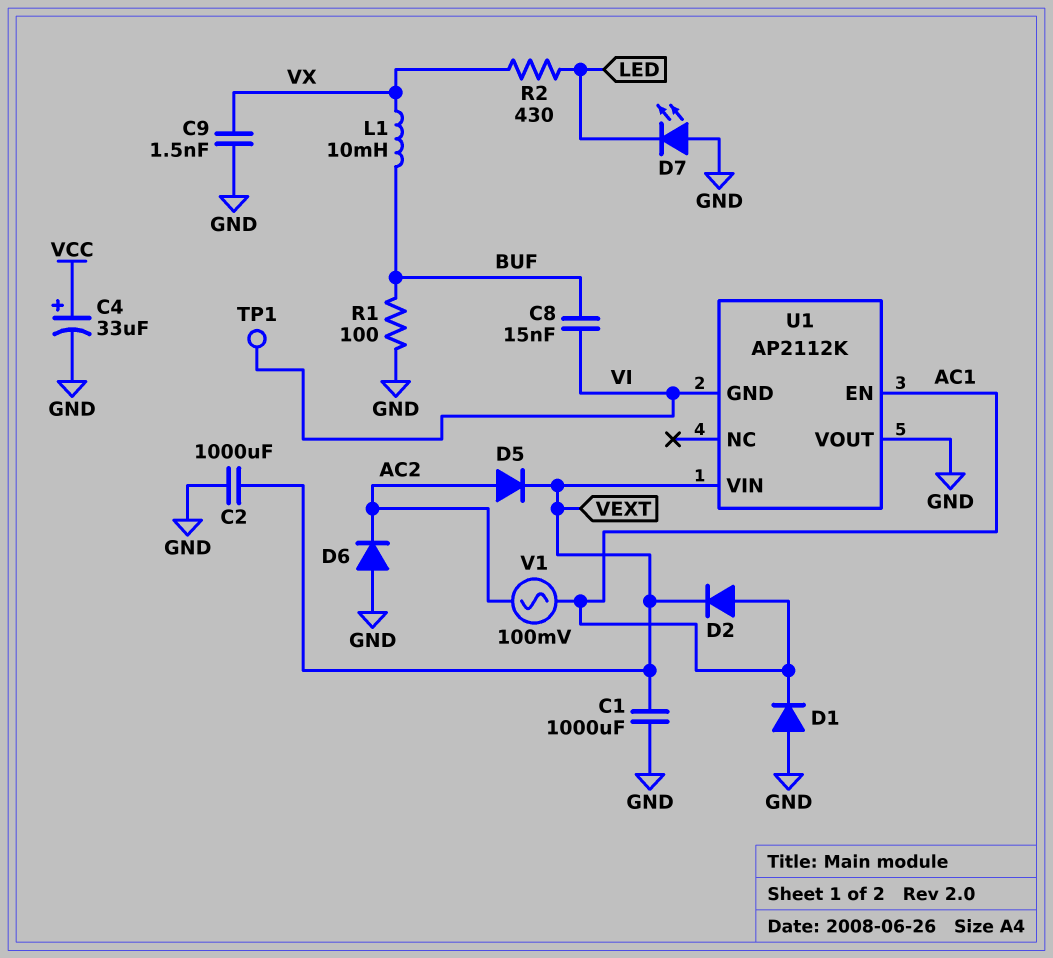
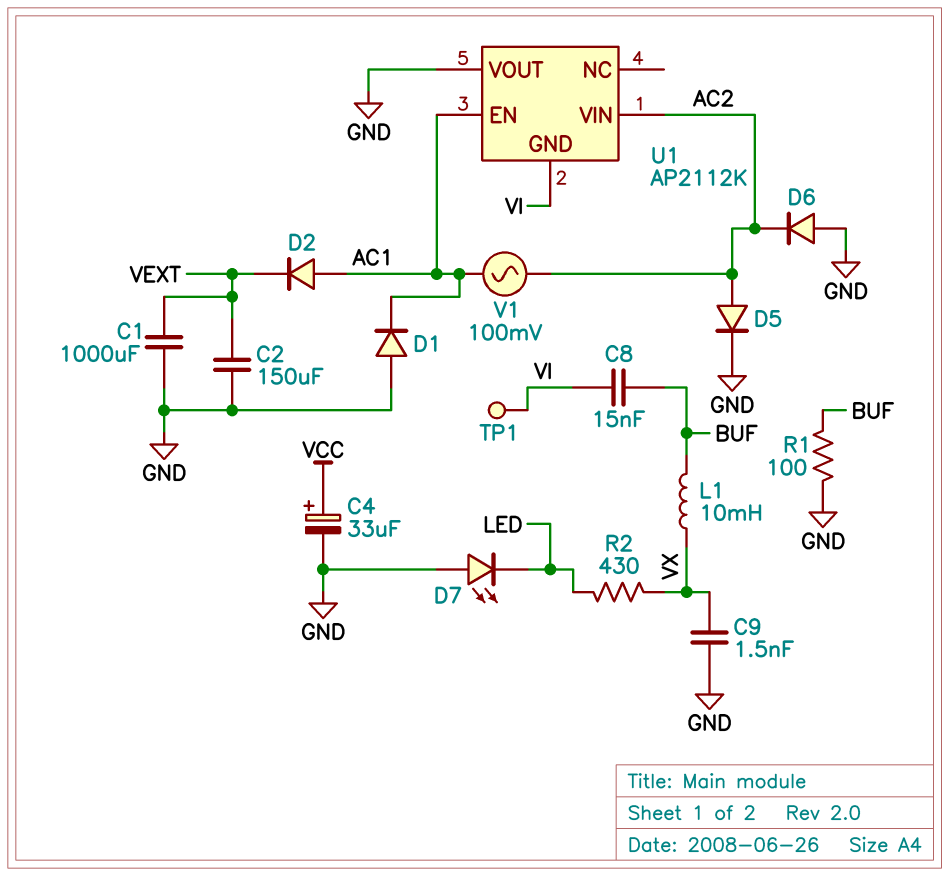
C2: 1000uF (GND, VEXT) -> 150uF (GND, VEXT)
D5: diode (A AC2, K VEXT) -> diode (A AC2, K GND)
U1 pin VIN: VEXT -> AC2

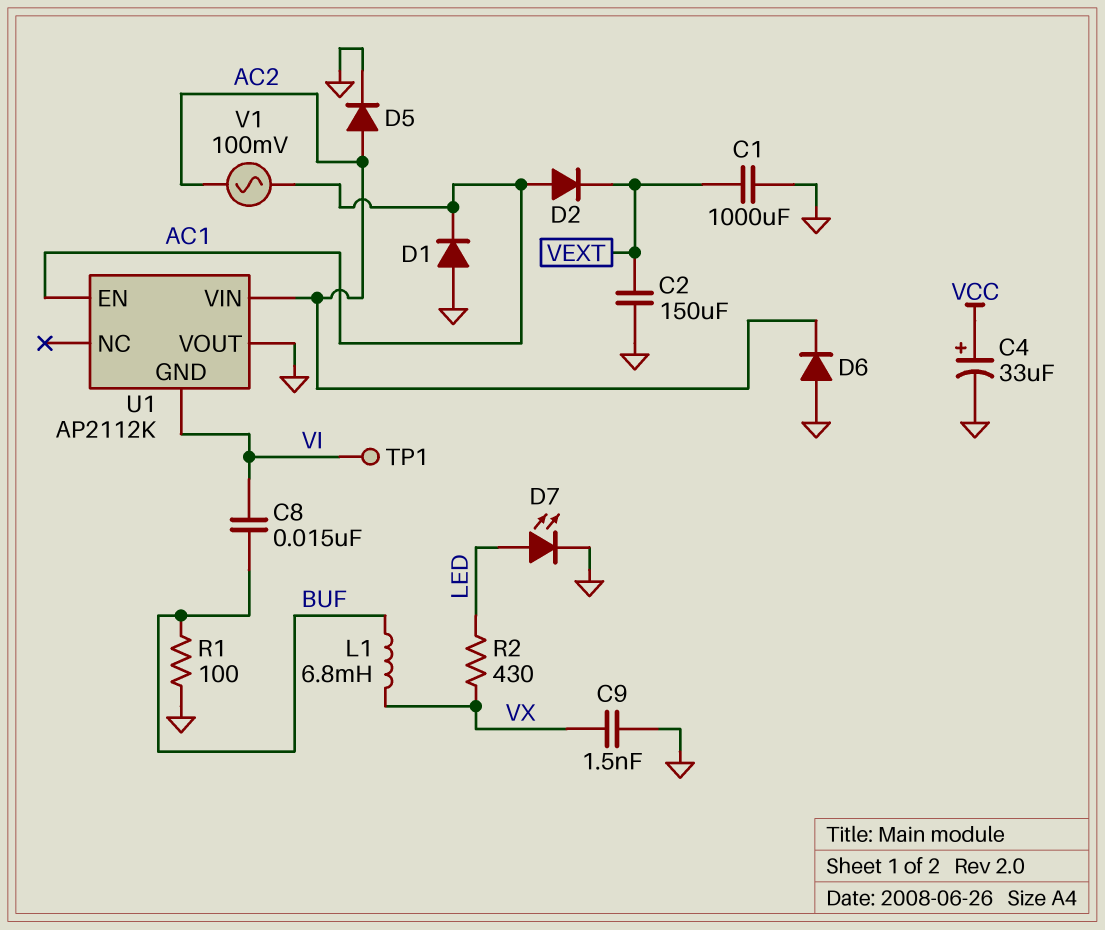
D7: LED (A GND, K LED) -> LED (A LED, K GND)
L1: 10mH (BUF, VX) -> 6.8mH (BUF, VX)

